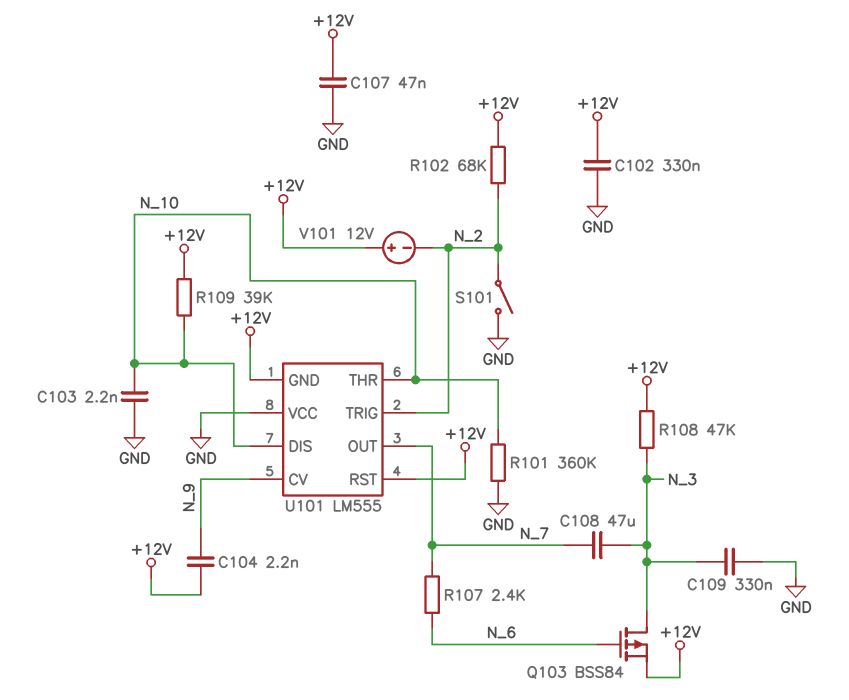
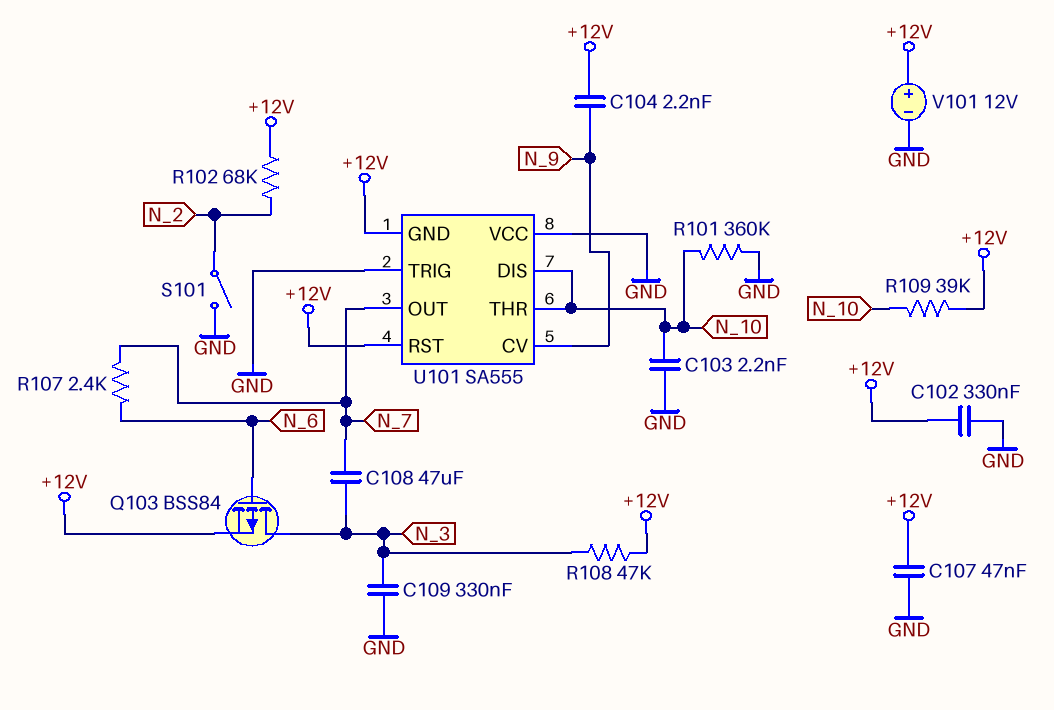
U101: LM555 -> SA555
U101 pin TRIG: N_2 -> GND
V101: 12V (plus +12V, minus N_2) -> 12V (plus +12V, minus GND)

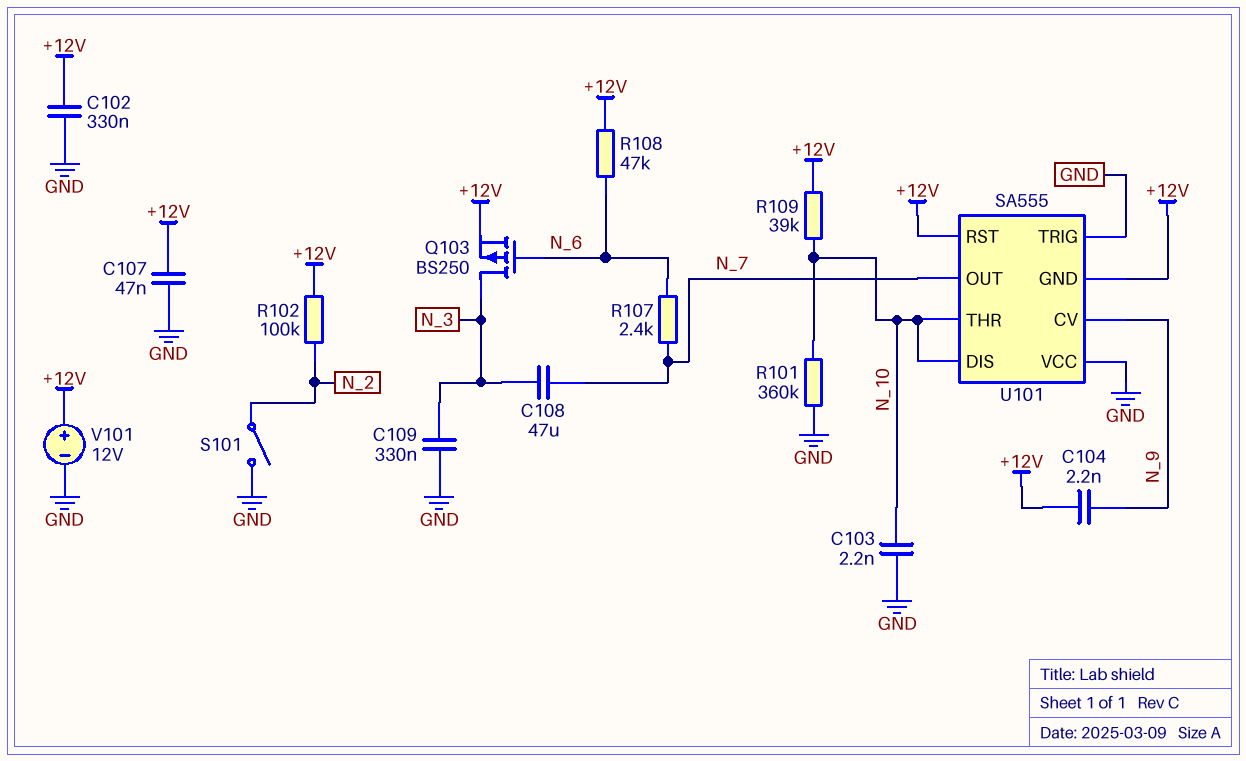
Q103: PMOS BSS84 (G N_6, D N_3, S +12V) -> PMOS BS250 (G N_6, D N_3, S +12V)
R102: 68k (+12V, N_2) -> 100k (+12V, N_2)
R108: 47k (+12V, N_3) -> 47k (+12V, N_6)

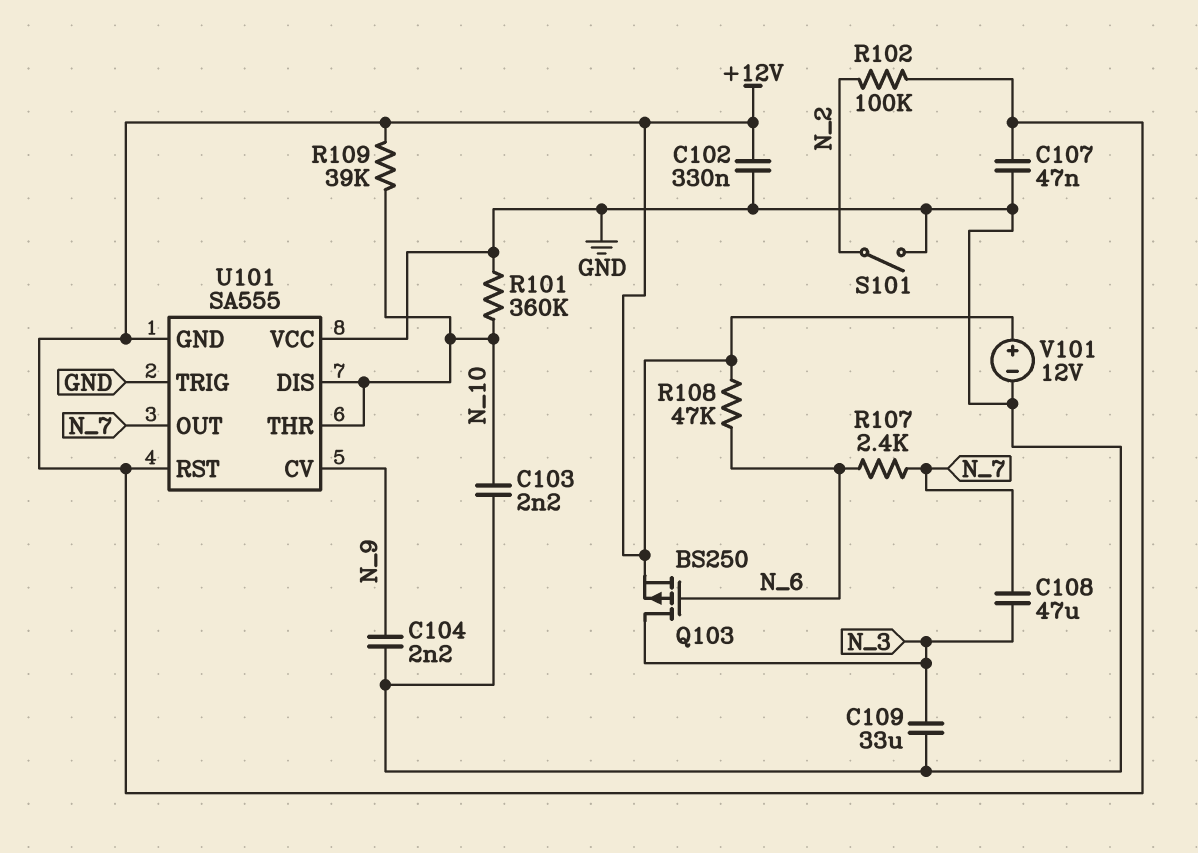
C104: 2.2nF (+12V, N_9) -> 2.2nF (GND, N_9)
C109: 330nF (GND, N_3) -> 33uF (GND, N_3)

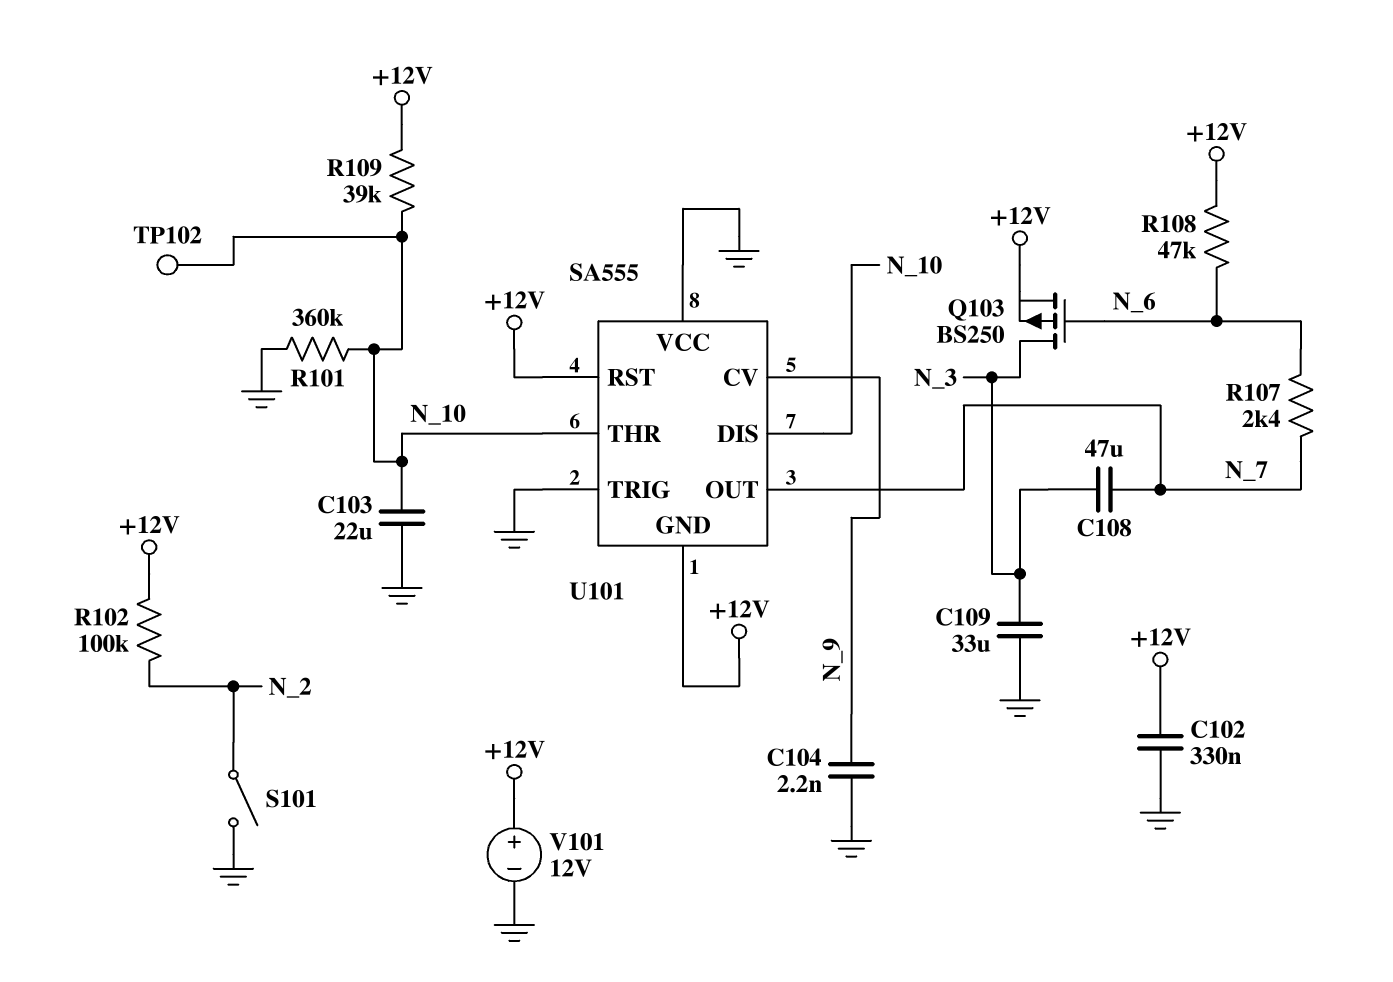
C103: 2.2nF (GND, N_10) -> 22uF (GND, N_10)
C107: 47nF (+12V, GND) -> none
TP102: none -> test point (N_10)

